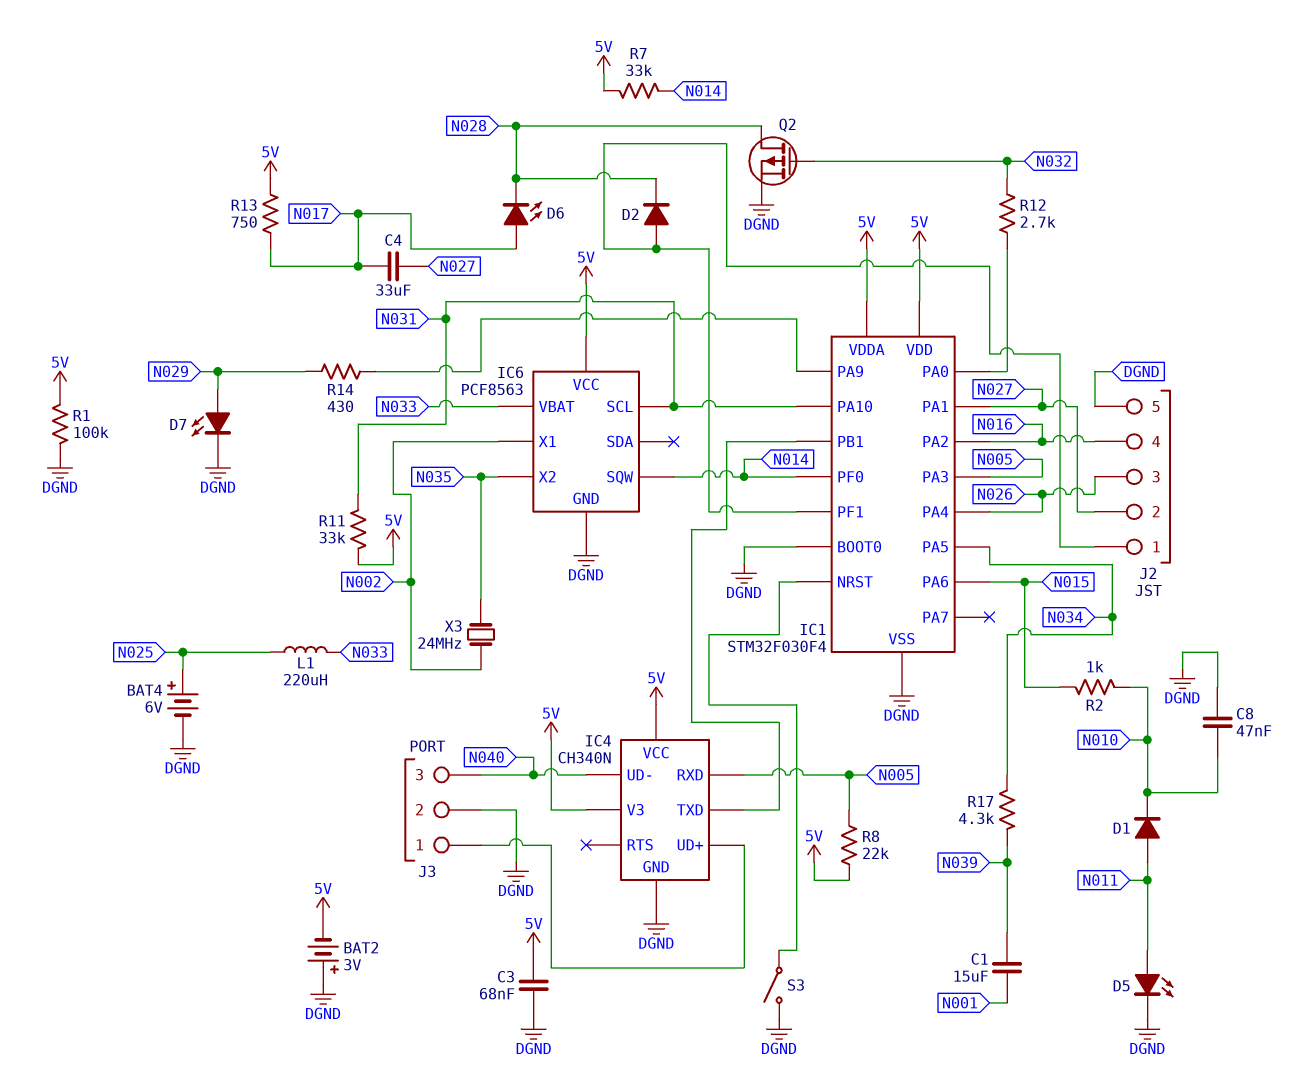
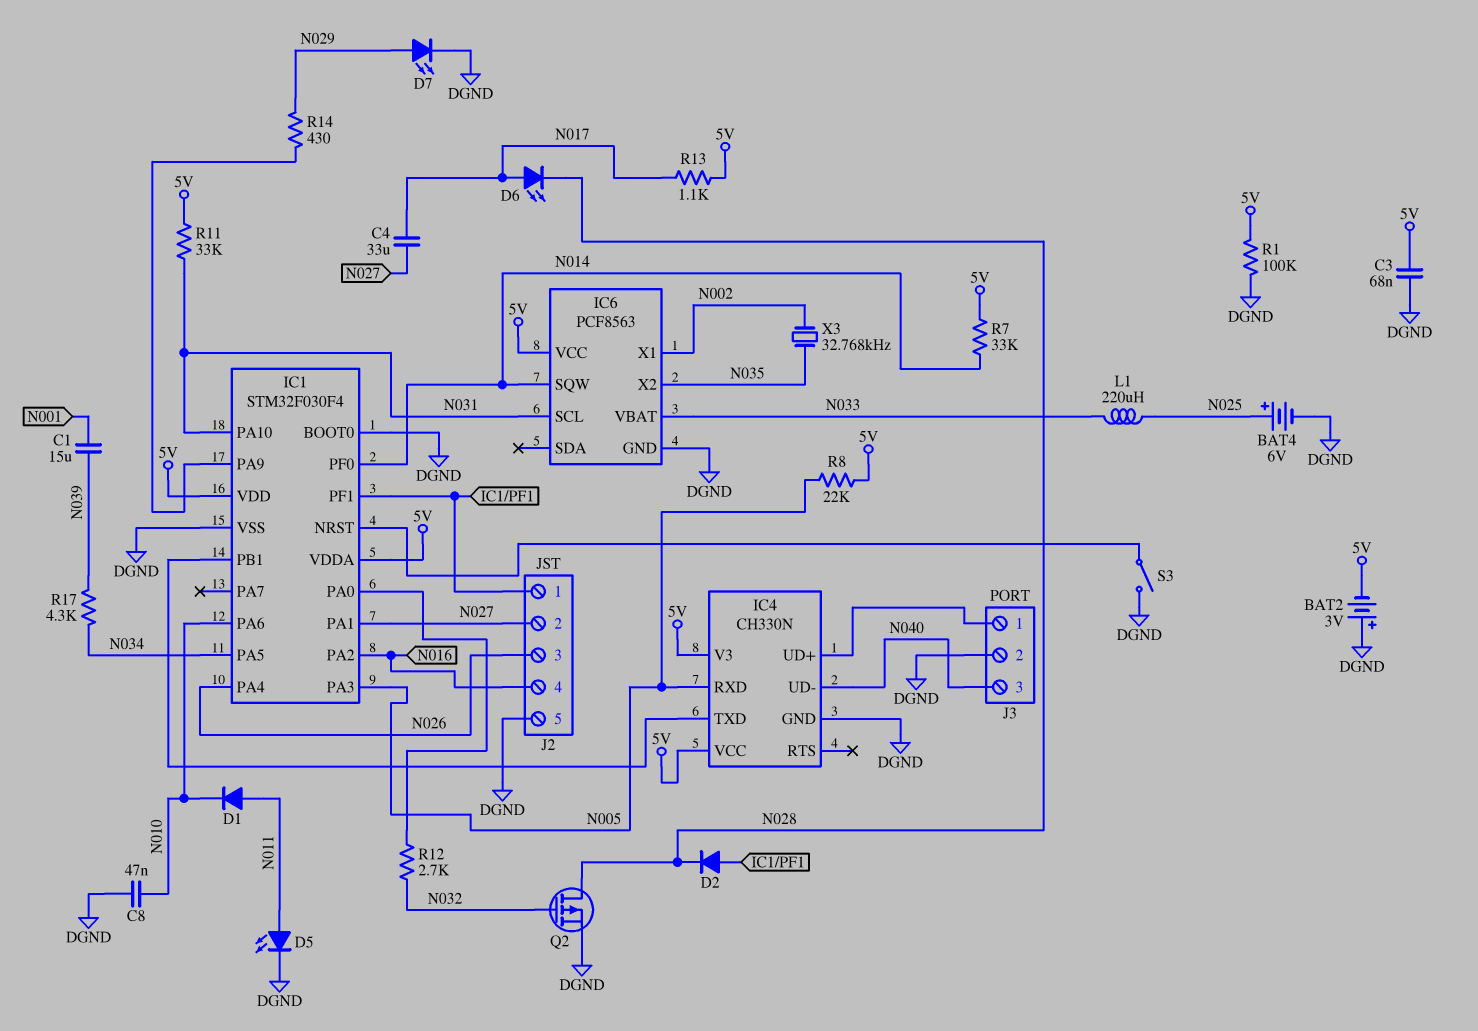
IC1 pin PA6: N015 -> N010
IC4: CH340N -> CH330N
R2: 1k (N010, N015) -> none
R13: 750 (5V, N017) -> 1.1k (5V, N017)
X3: 24MHz (N002, N035) -> 32.768kHz (N002, N035)

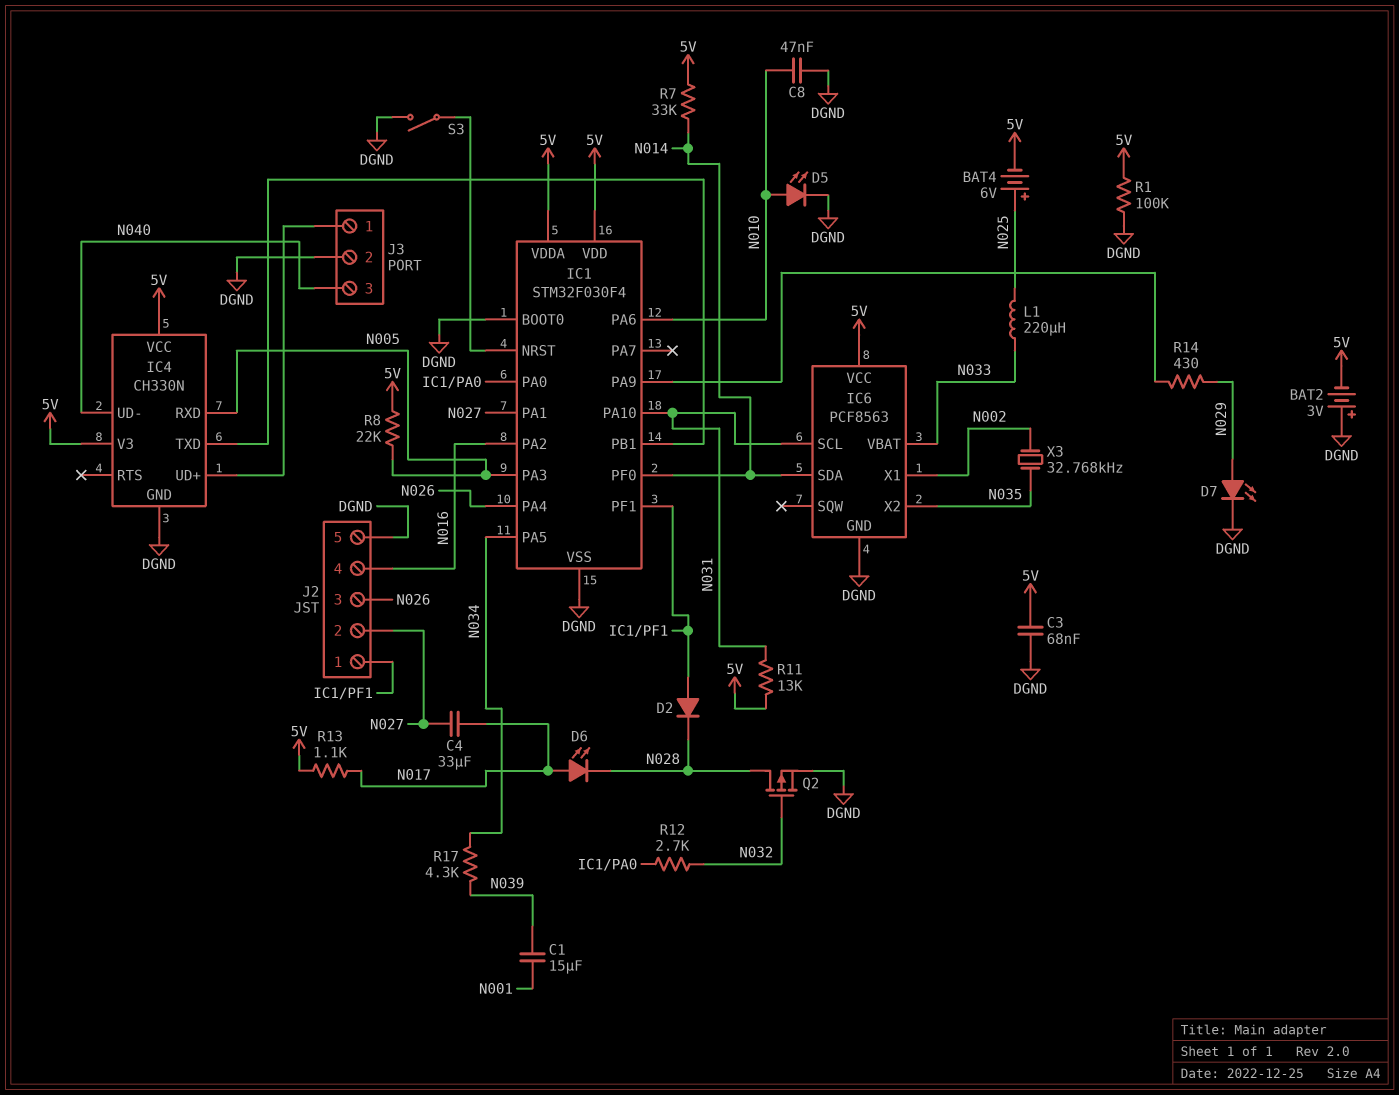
BAT4: 6V (plus N025, minus DGND) -> 6V (plus N025, minus 5V)
D1: diode (A N011, K N010) -> none
D5: LED (A N011, K DGND) -> LED (A N010, K DGND)
IC6 pin SDA: none -> N014
IC6 pin SQW: N014 -> none
R11: 33k (5V, N031) -> 13k (5V, N031)

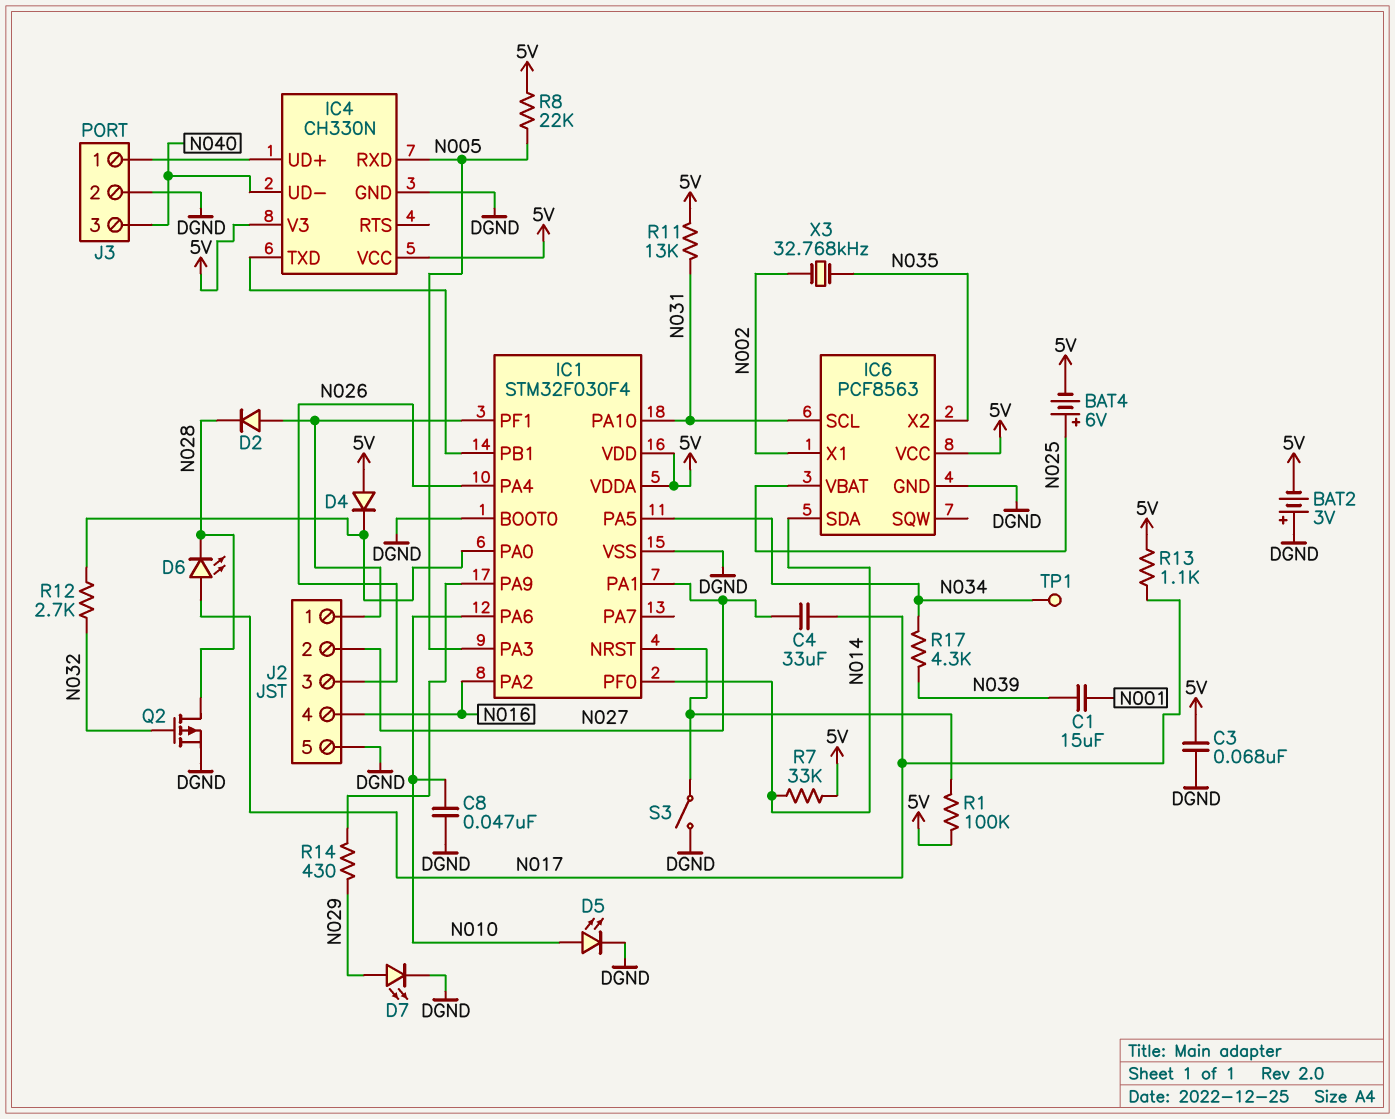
D4: none -> diode (A 5V, K IC1/PA0)
IC6 pin VBAT: N033 -> N025
L1: 220uH (N025, N033) -> none
R1: 100k (5V, DGND) -> 100k (5V, IC1/NRST)
TP1: none -> test point (N034)

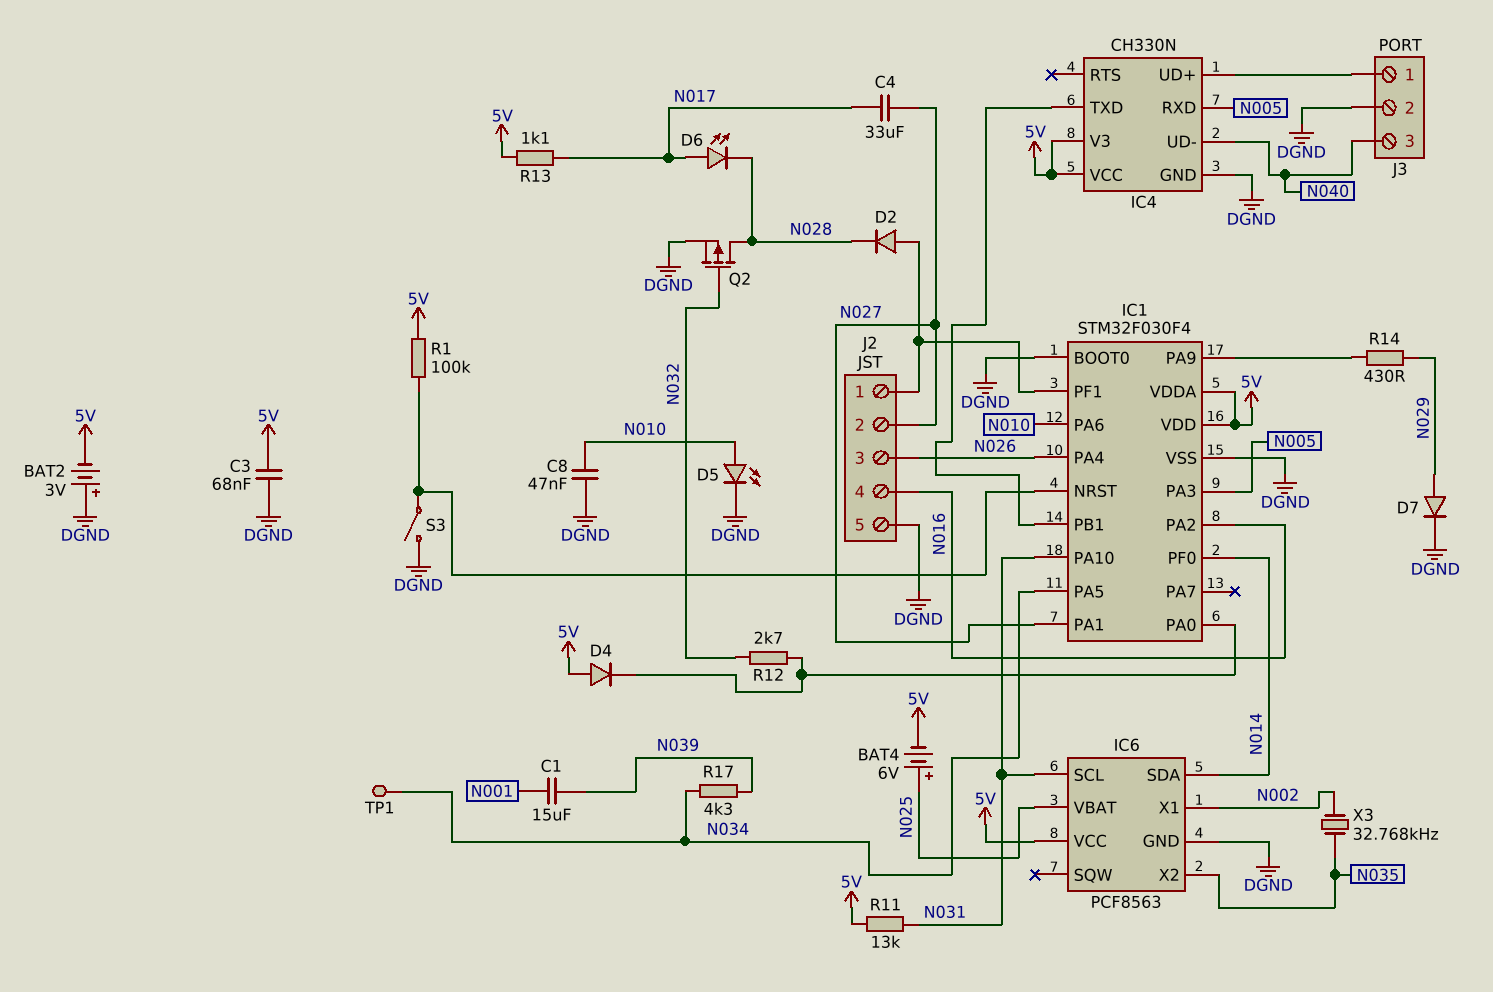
D7: LED (A N029, K DGND) -> diode (A N029, K DGND)
R7: 33k (5V, N014) -> none
R8: 22k (5V, N005) -> none

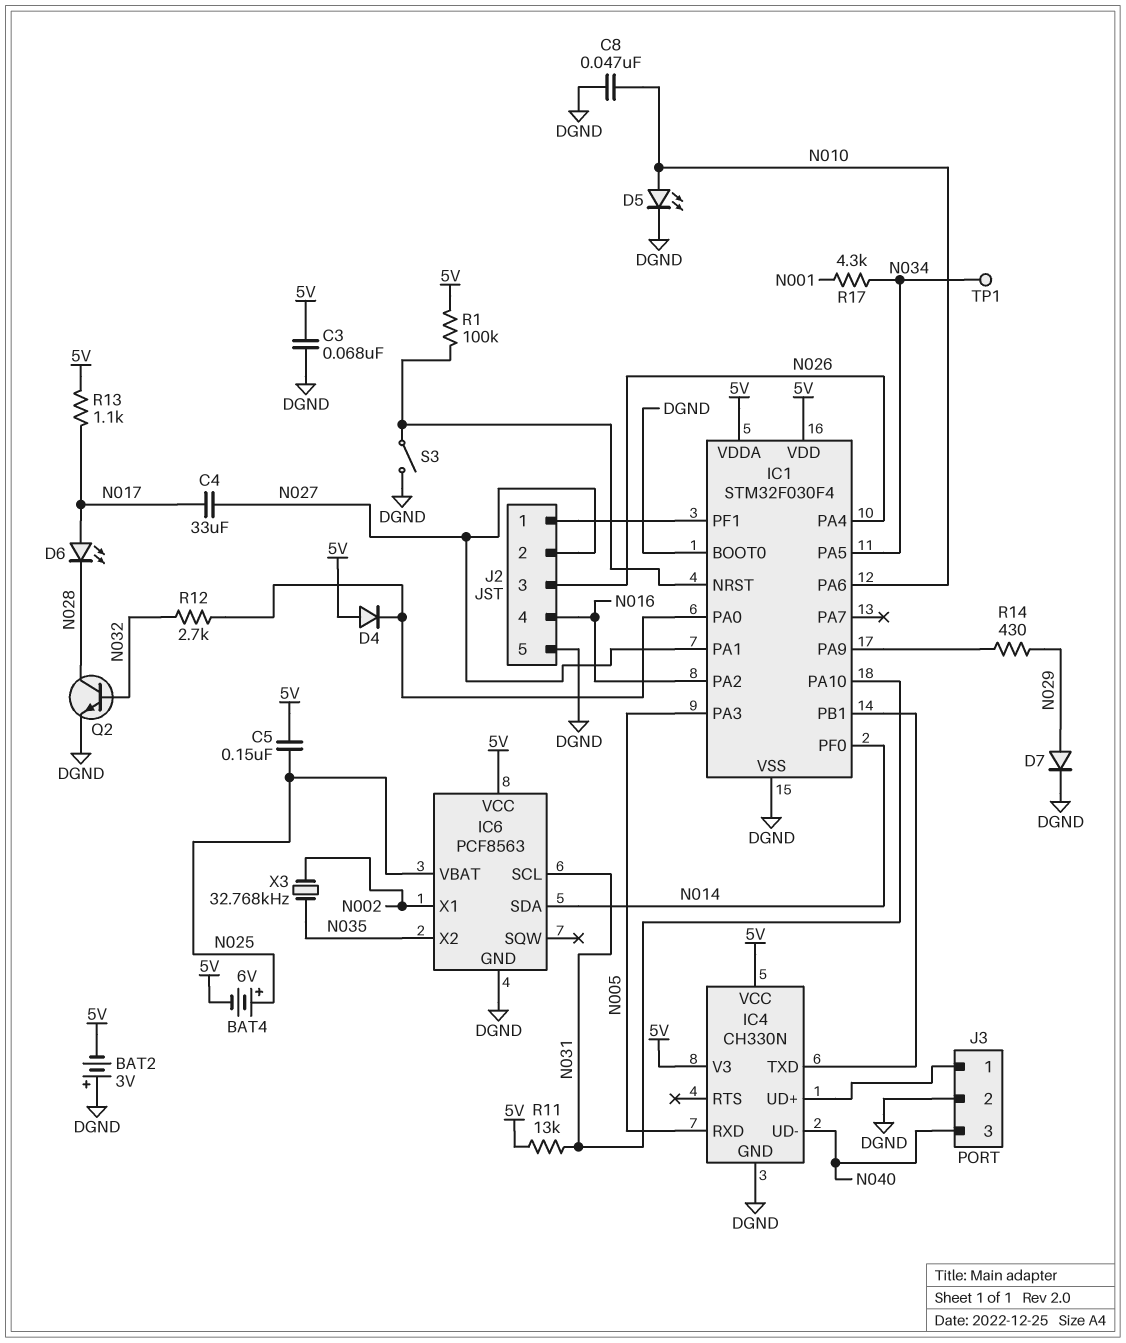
C1: 15uF (N001, N039) -> none
C5: none -> 150nF (5V, N025)
D2: diode (A IC1/PF1, K N028) -> none
Q2: PMOS (G N032, D N028, S DGND) -> NPN (B N032, C N028, E DGND)
R17: 4.3k (N034, N039) -> 4.3k (N001, N034)

